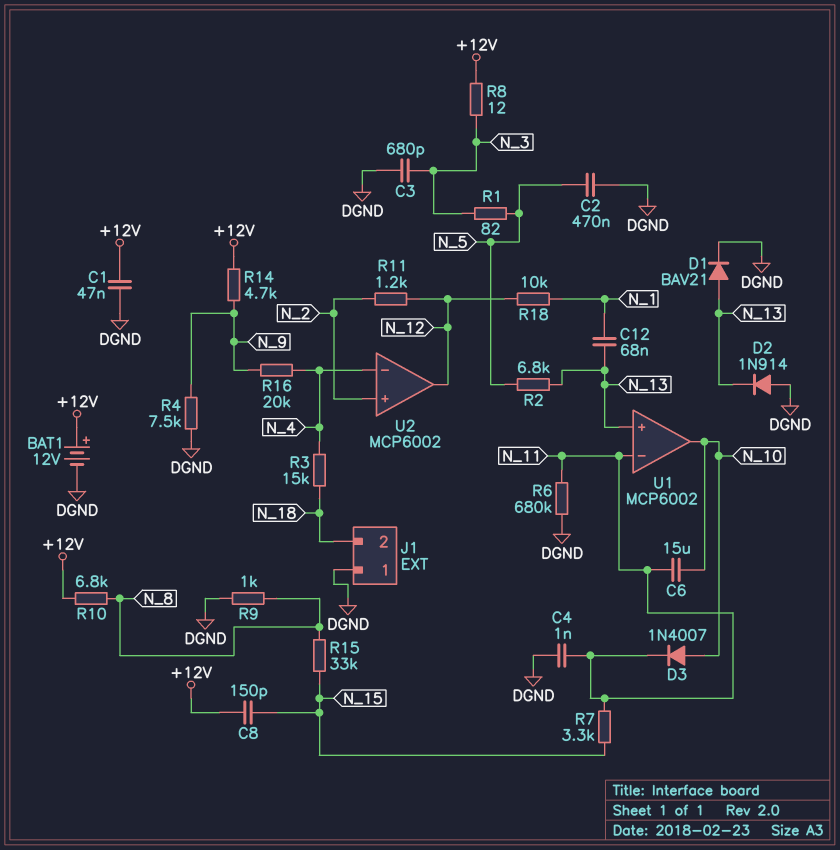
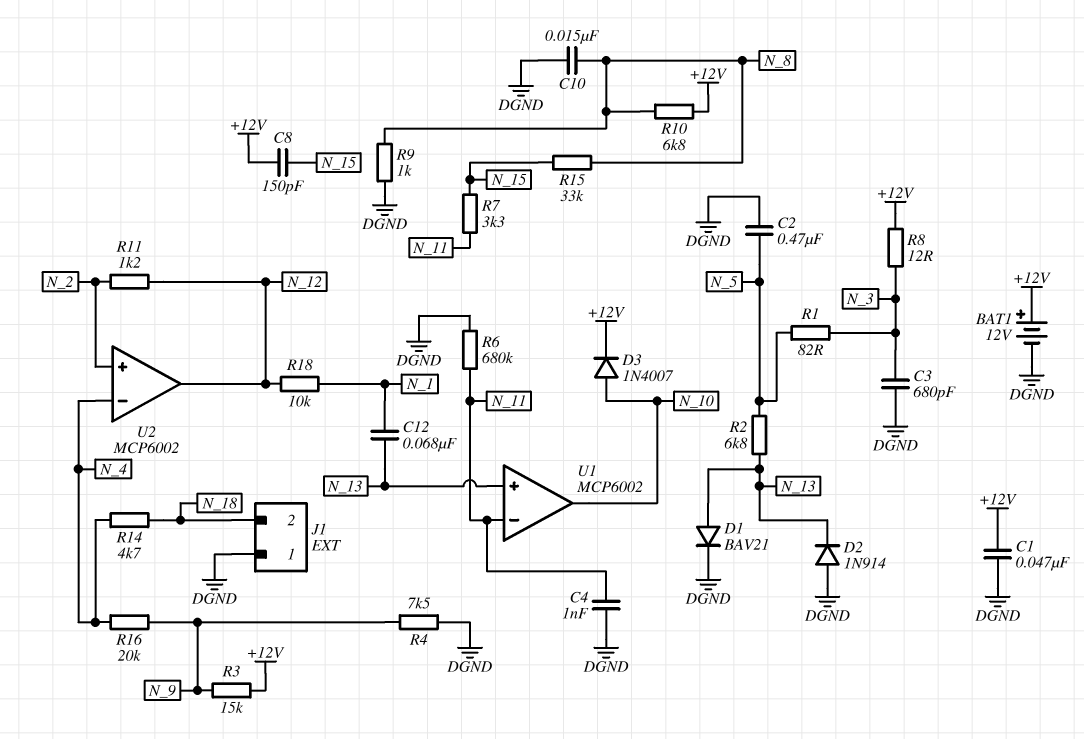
C6: 15uF (N_10, N_11) -> none
C10: none -> 15nF (DGND, N_8)
D3: diode 1N4007 (A N_10, K N_11) -> diode 1N4007 (A N_10, K +12V)
R3: 15k (N_4, N_18) -> 15k (+12V, N_9)
R14: 4.7k (+12V, N_9) -> 4.7k (N_4, N_18)

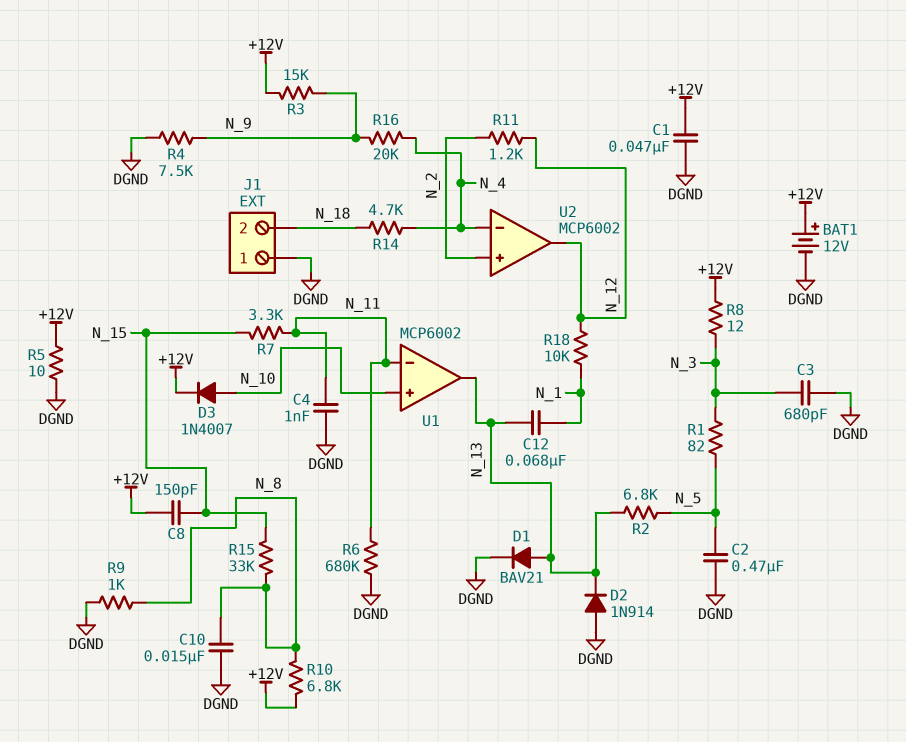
R5: none -> 10 (+12V, DGND)
U1 pin in+: N_13 -> N_10
U1 pin out: N_10 -> N_13

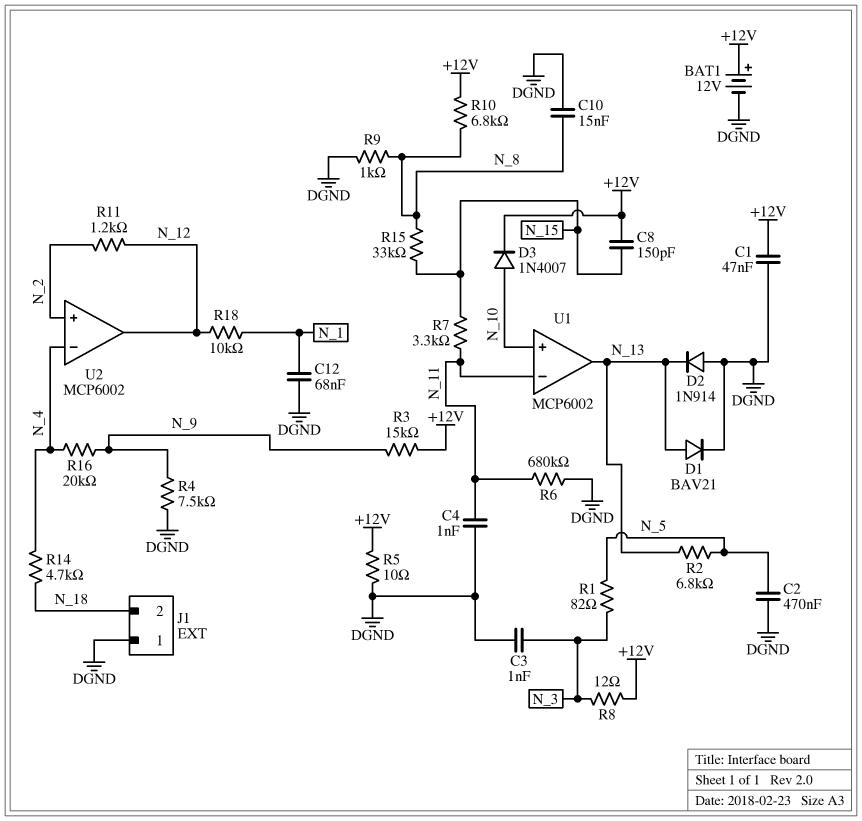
C3: 680pF (DGND, N_3) -> 1nF (DGND, N_3)
C12: 68nF (N_1, N_13) -> 68nF (DGND, N_1)

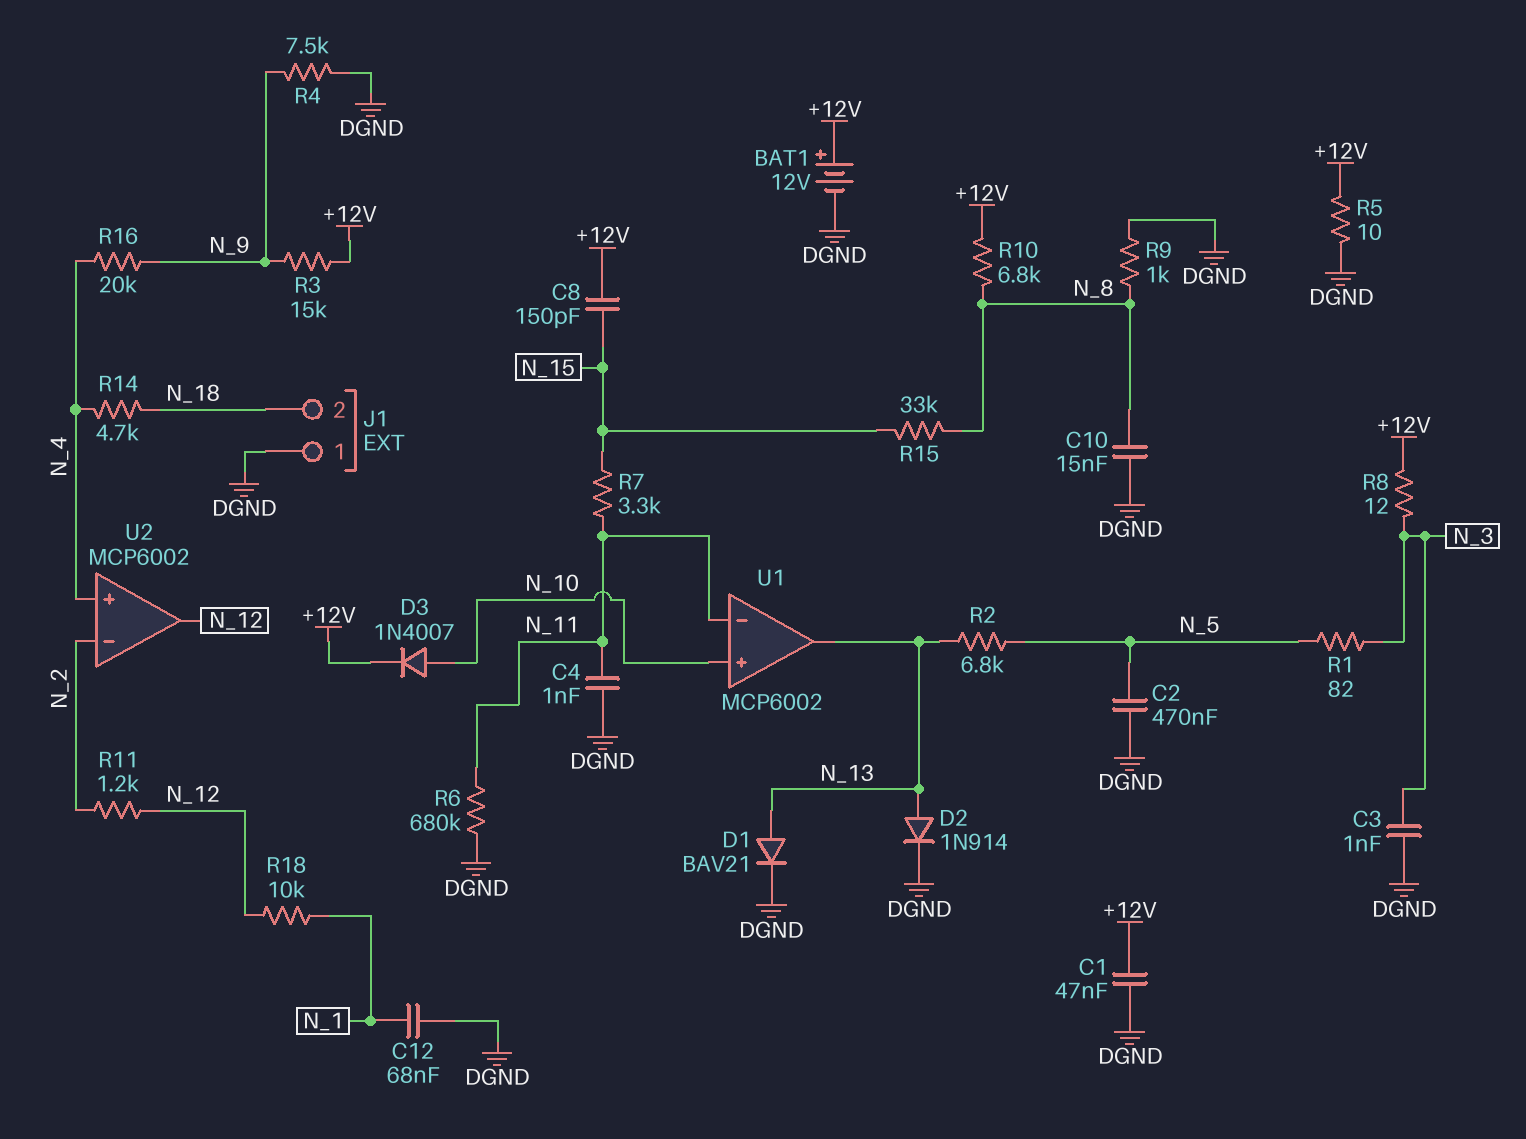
D2: diode 1N914 (A DGND, K N_13) -> diode 1N914 (A N_13, K DGND)
U2 pin in+: N_2 -> N_4
U2 pin in-: N_4 -> N_2

